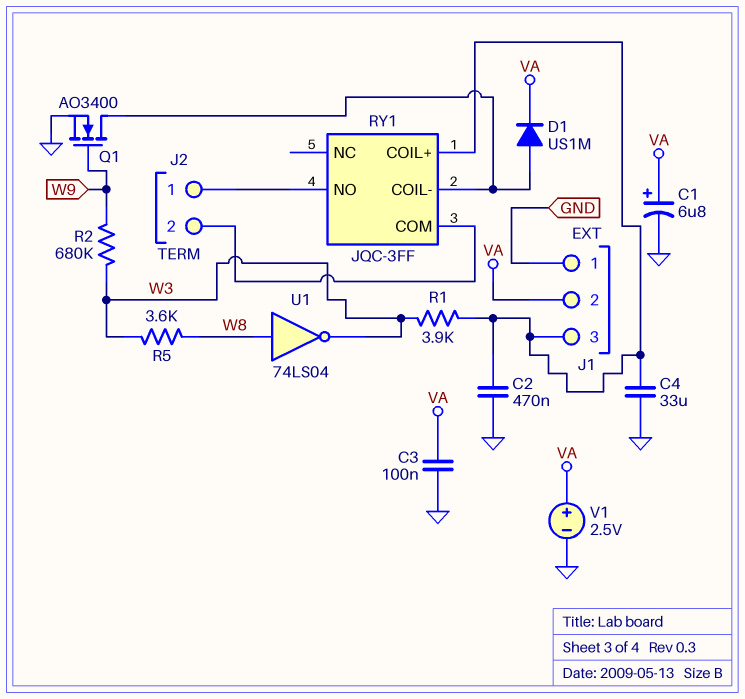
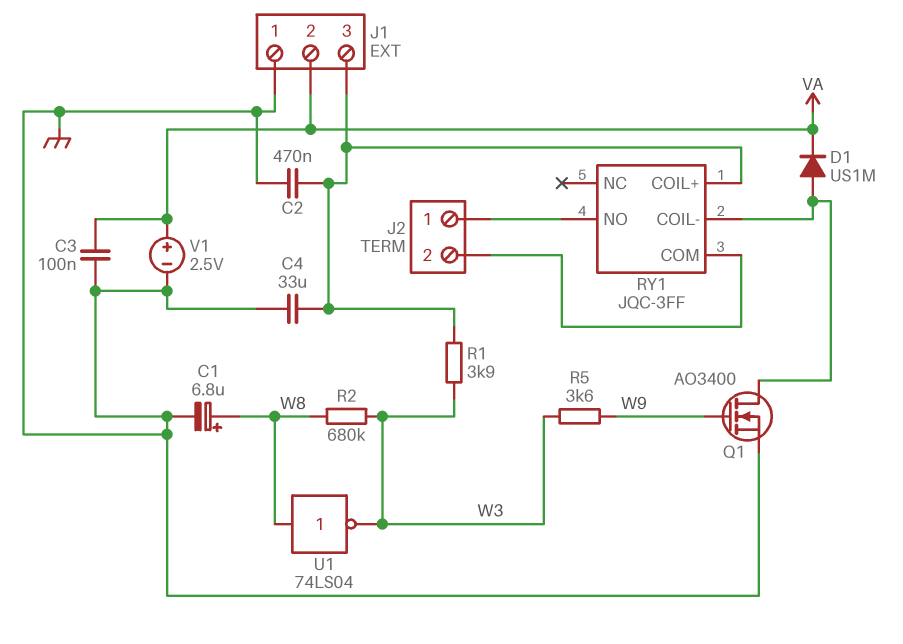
C1: 6.8uF (plus VA, minus GND) -> 6.8uF (plus W8, minus GND)
R2: 680k (W3, W9) -> 680k (W3, W8)
R5: 3.6k (W3, W8) -> 3.6k (W3, W9)

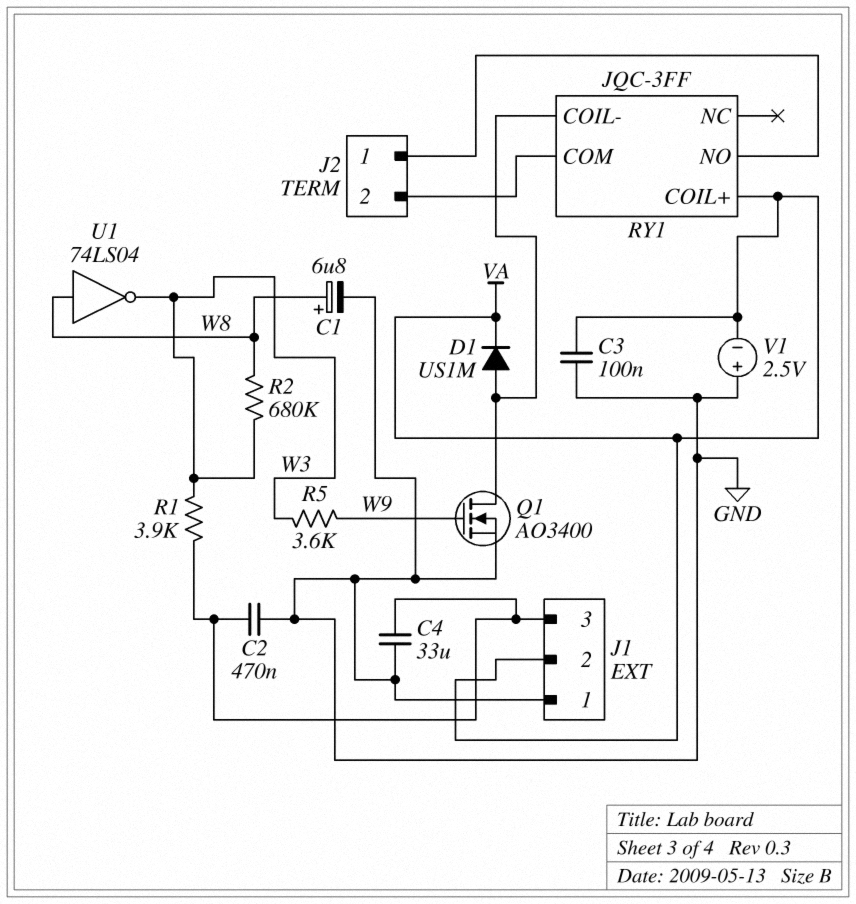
RY1 pin COIL+: J1/3 -> VA
V1: 2.5V (plus VA, minus GND) -> 2.5V (plus GND, minus VA)

